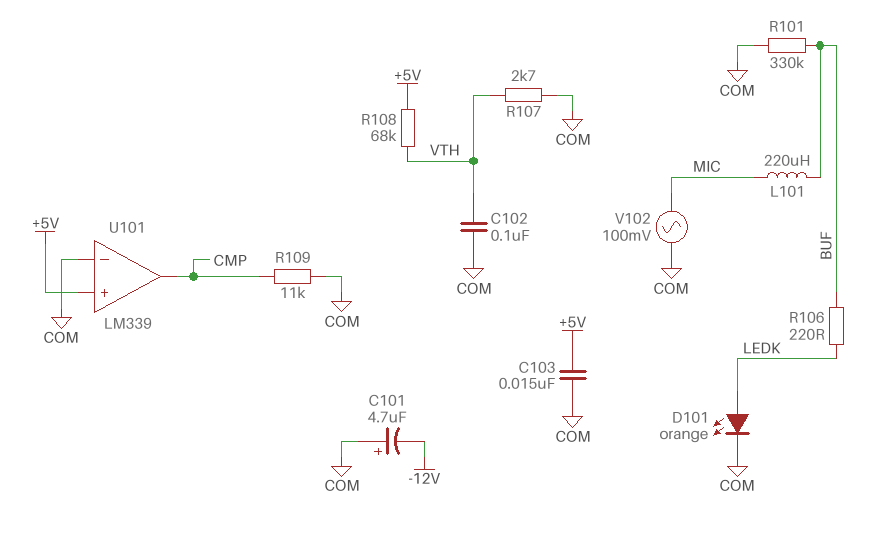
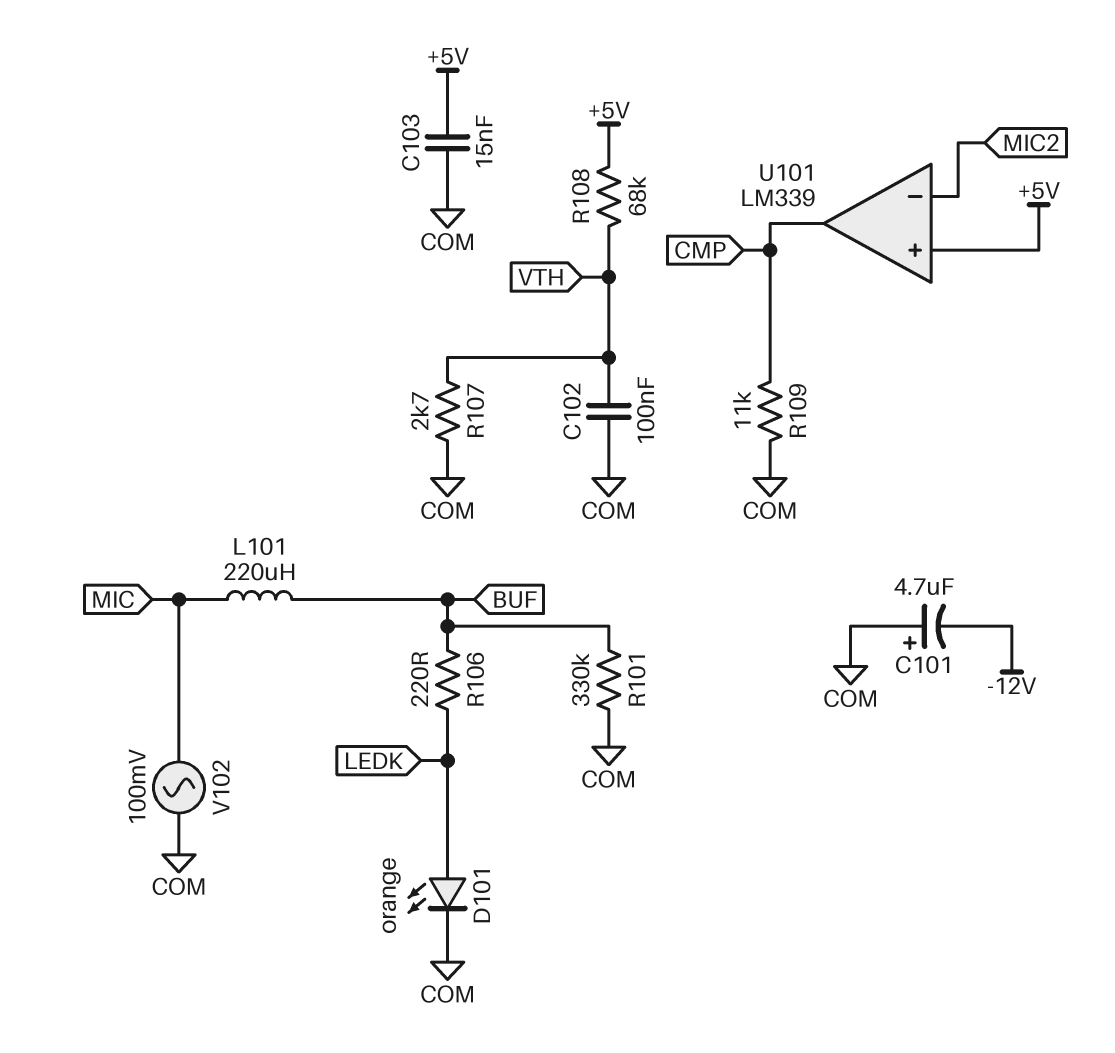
U101 pin in-: COM -> MIC2

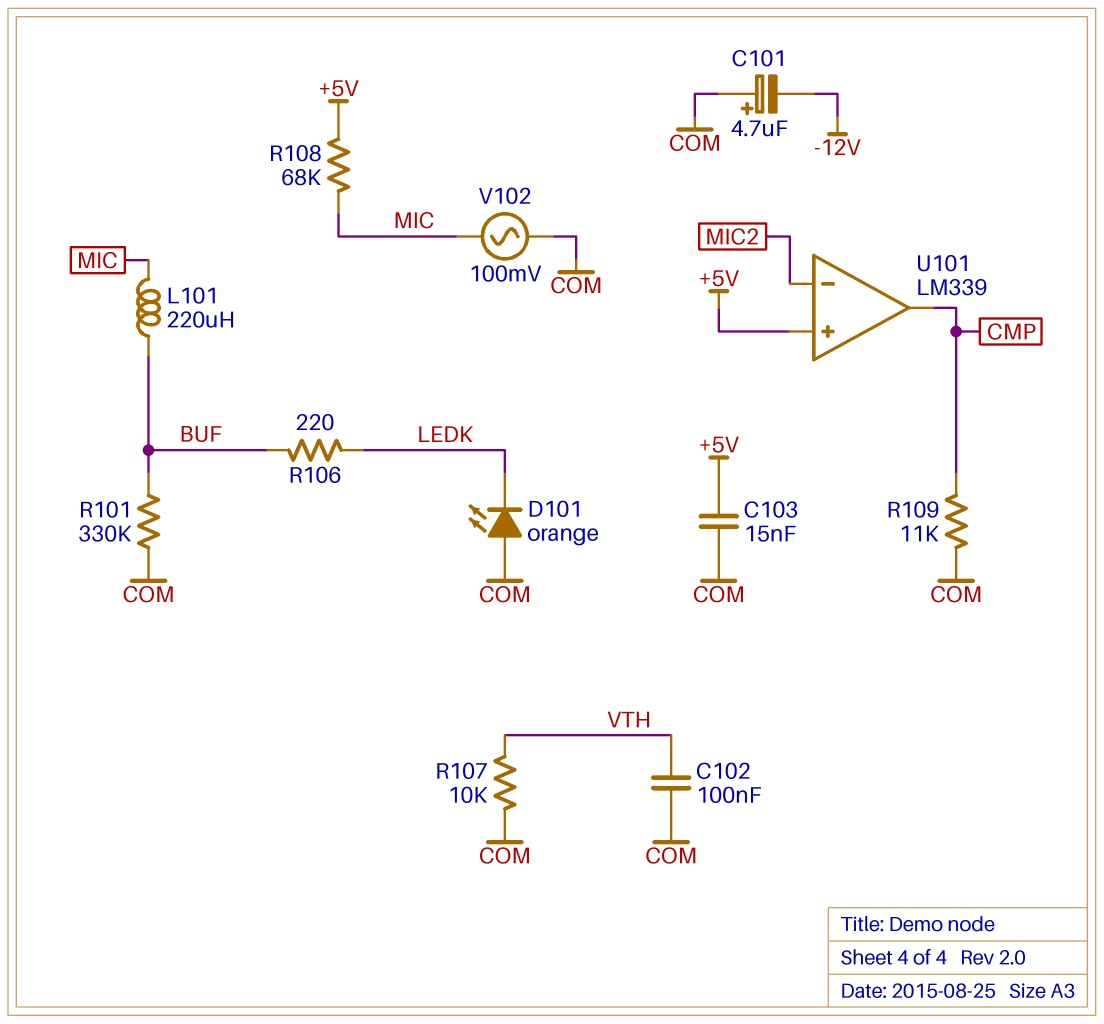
D101: LED orange (A LEDK, K COM) -> LED orange (A COM, K LEDK)
R107: 2.7k (COM, VTH) -> 10k (COM, VTH)
R108: 68k (+5V, VTH) -> 68k (+5V, MIC)

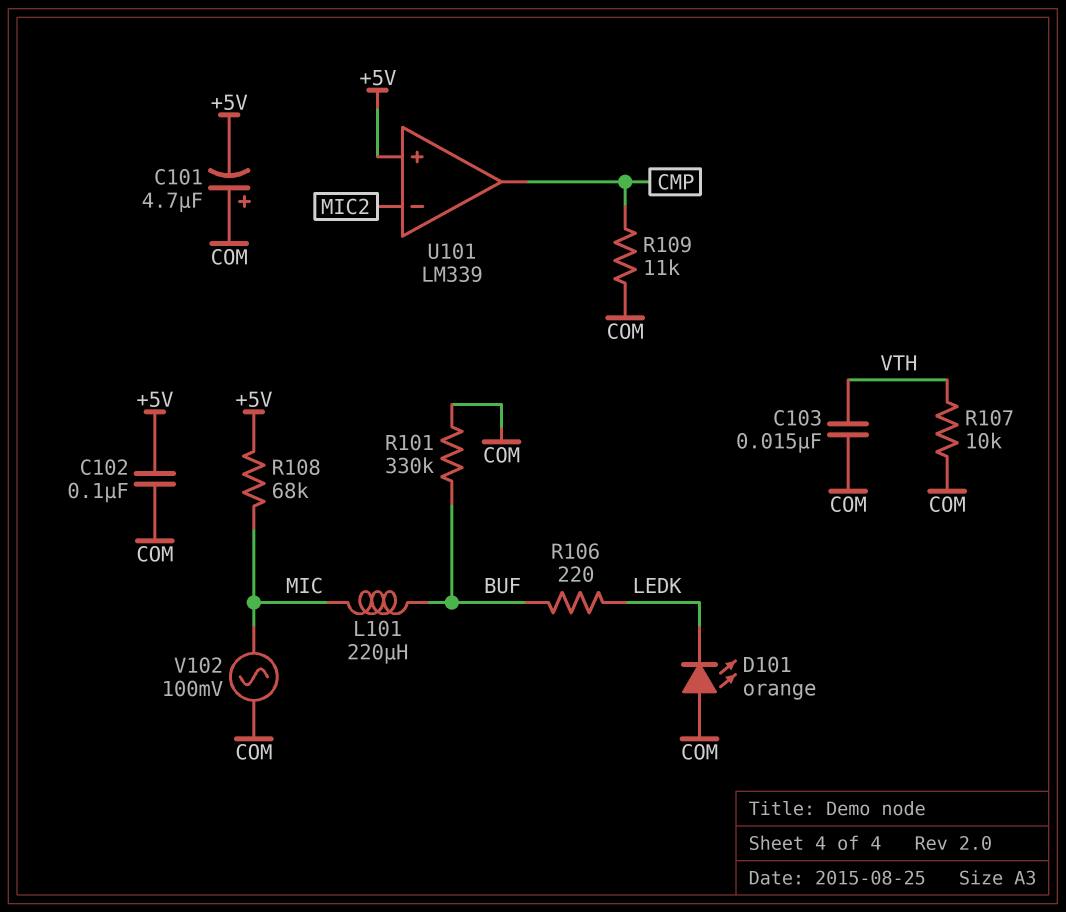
C101: 4.7uF (plus COM, minus -12V) -> 4.7uF (plus COM, minus +5V)
C102: 100nF (COM, VTH) -> 100nF (+5V, COM)
C103: 15nF (+5V, COM) -> 15nF (COM, VTH)

